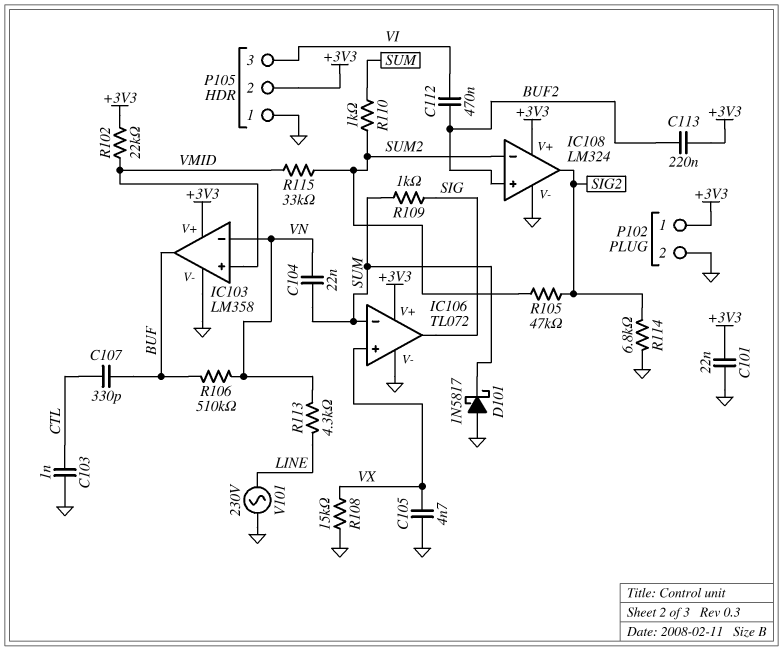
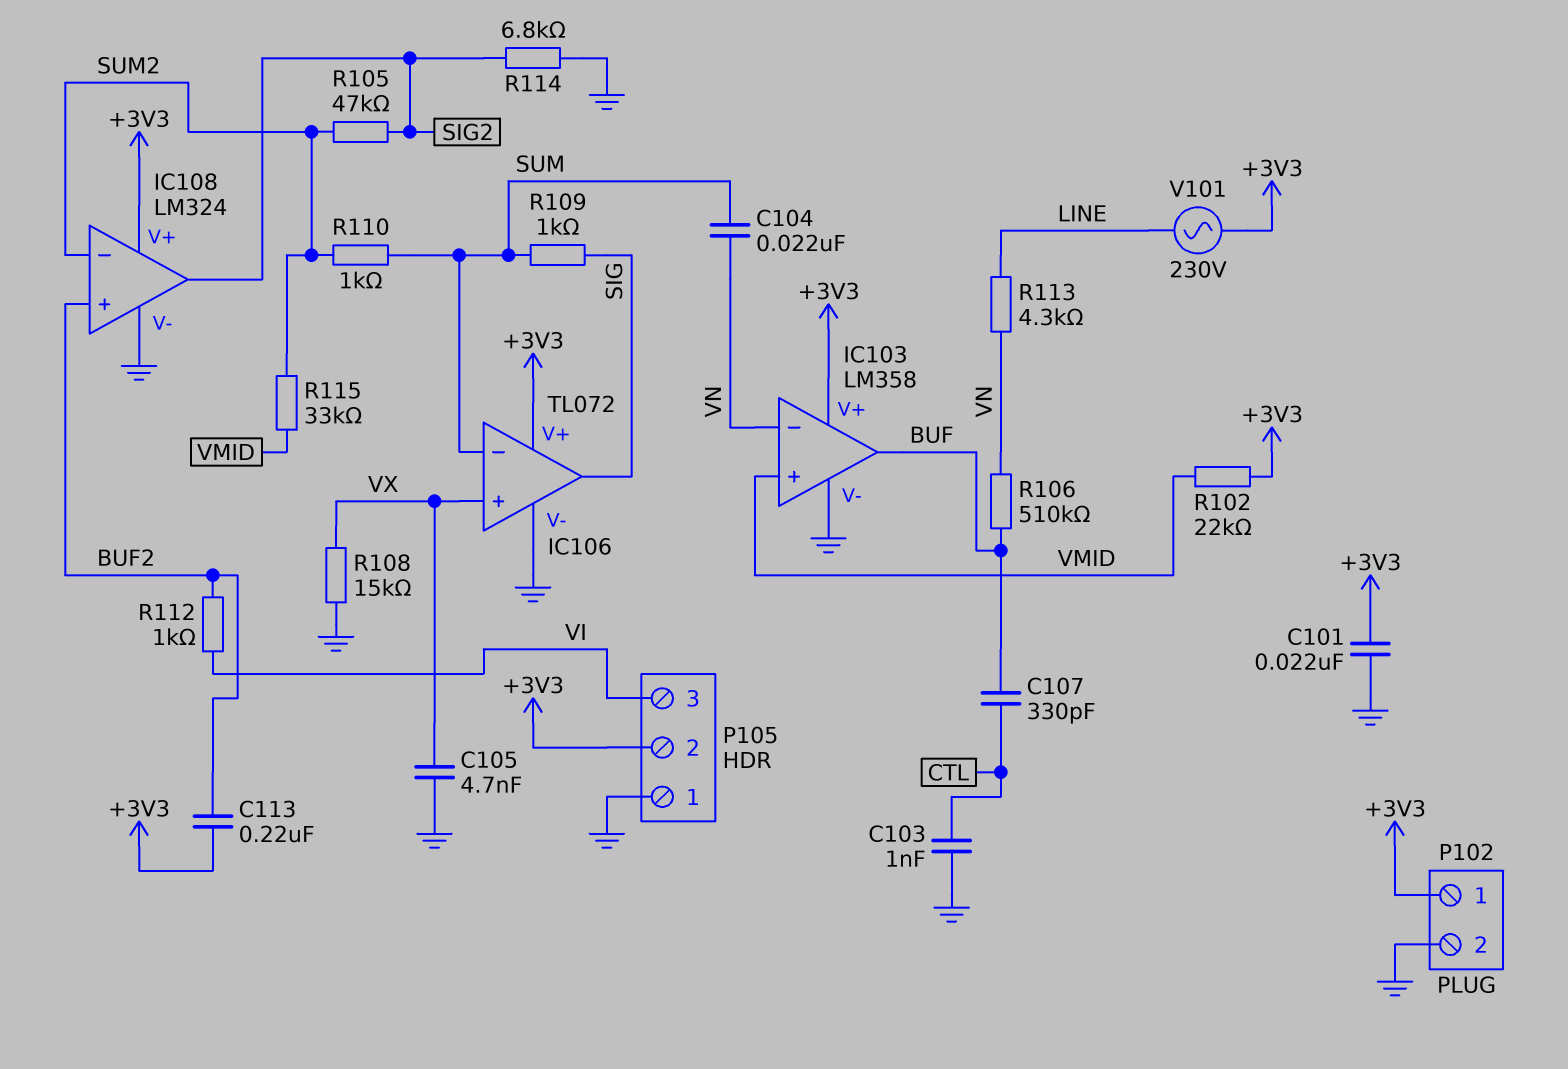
C112: 470nF (BUF2, VI) -> none
D101: schottky 1N5817 (A GND, K SUM) -> none
R112: none -> 1k (BUF2, VI)
V101: AC 230V (GND, LINE) -> AC 230V (+3V3, LINE)

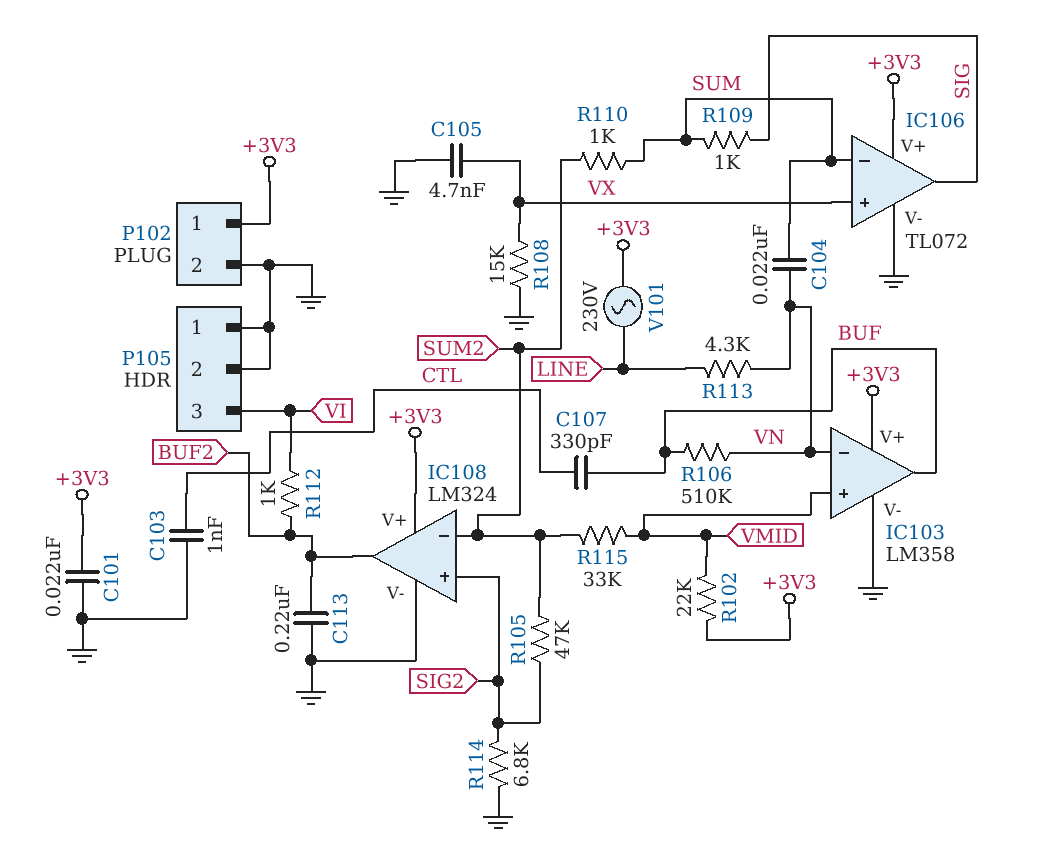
C113: 220nF (+3V3, BUF2) -> 220nF (BUF2, GND)
IC108 pin in+: BUF2 -> SIG2
IC108 pin out: SIG2 -> BUF2
P105 pin 2: +3V3 -> GND

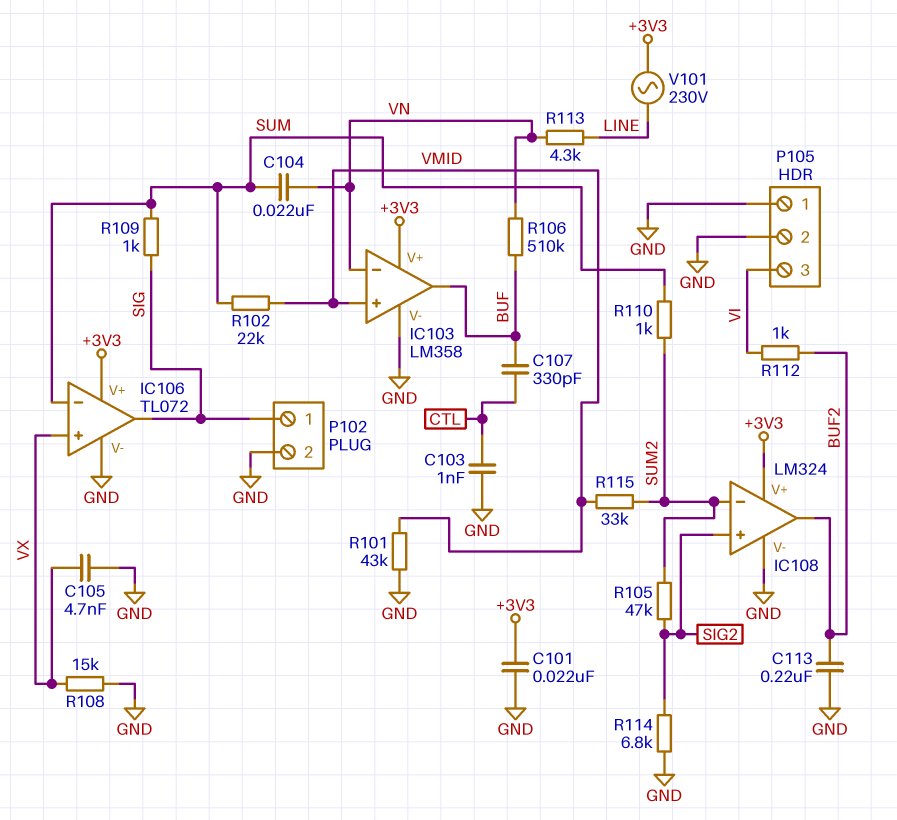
P102 pin 1: +3V3 -> SIG
R101: none -> 43k (GND, VMID)
R102: 22k (+3V3, VMID) -> 22k (SUM, VMID)

